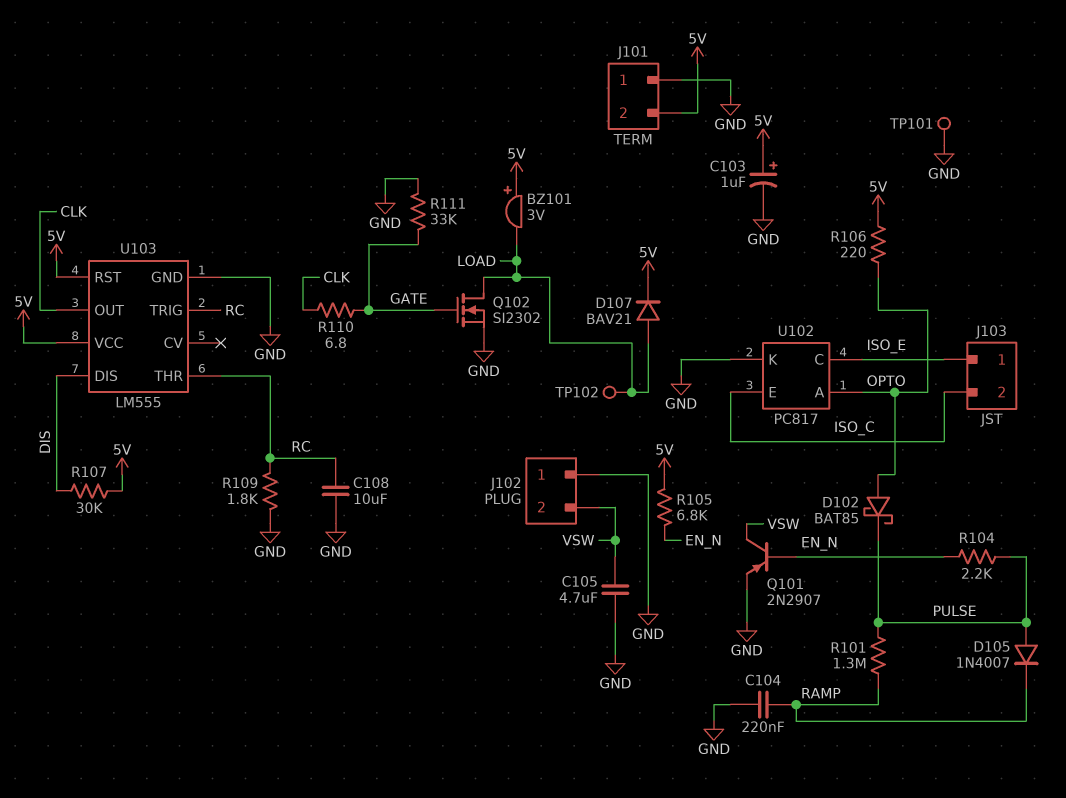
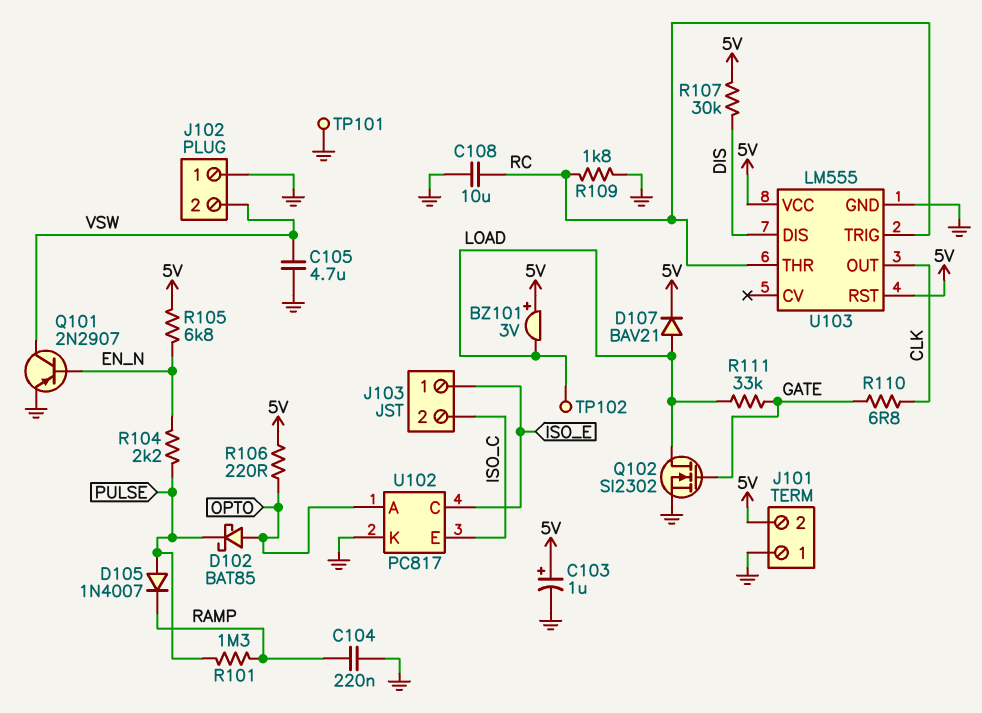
R111: 33k (GATE, GND) -> 33k (GATE, LOAD)

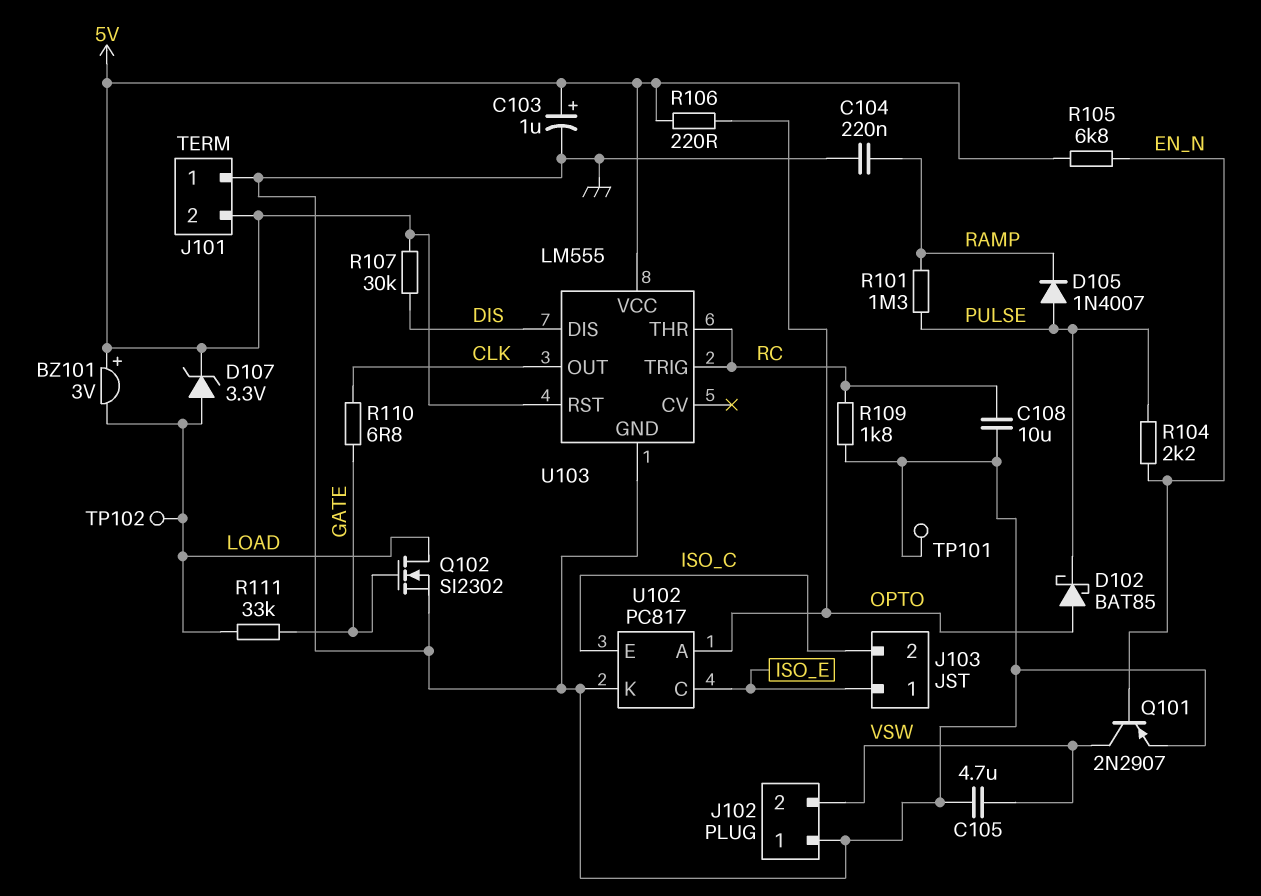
D107: diode BAV21 (A LOAD, K 5V) -> zener 3.3V (A LOAD, K 5V)

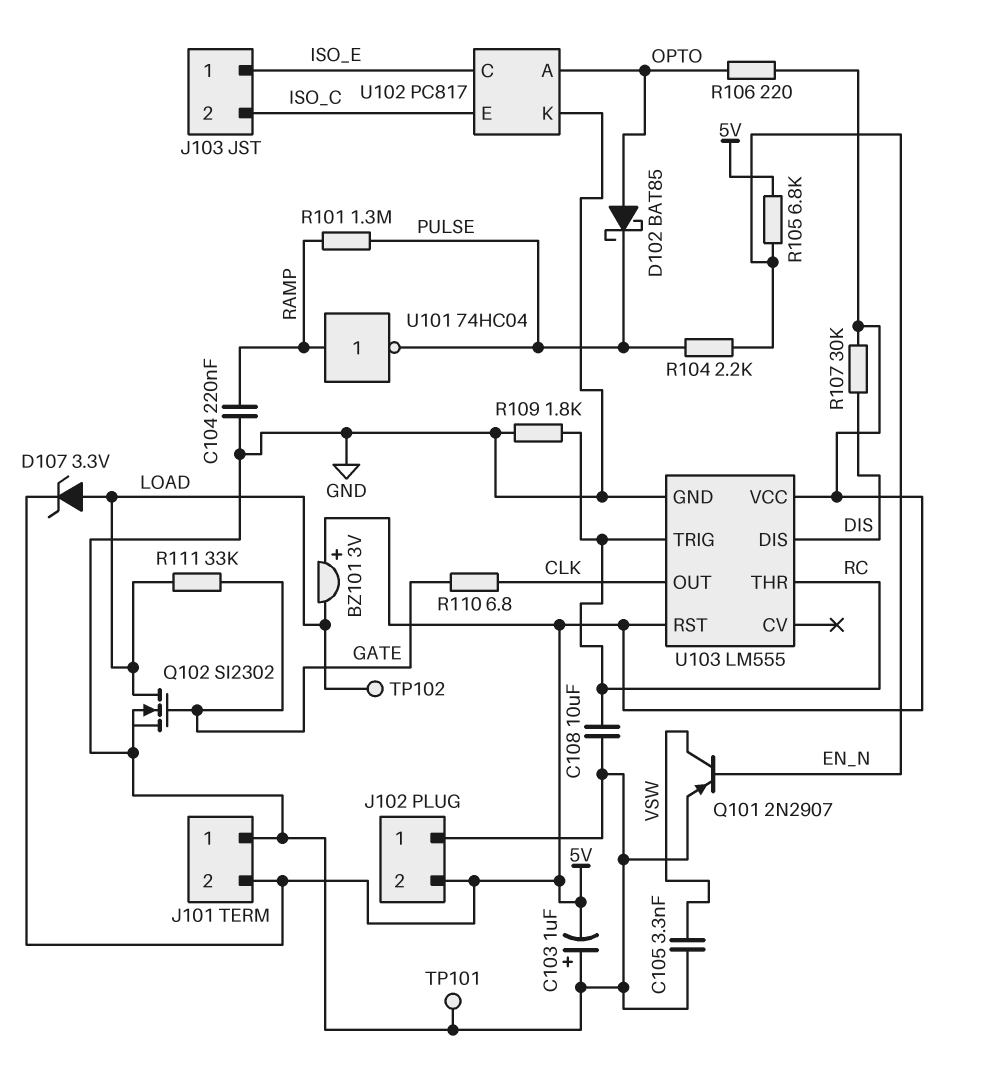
C103: 1uF (plus 5V, minus GND) -> 1uF (plus GND, minus 5V)
C105: 4.7uF (GND, VSW) -> 3.3nF (GND, VSW)
D105: diode 1N4007 (A PULSE, K RAMP) -> none
J102 pin 2: VSW -> 5V
U101: none -> NOT 74HC04 (in RAMP, out PULSE)

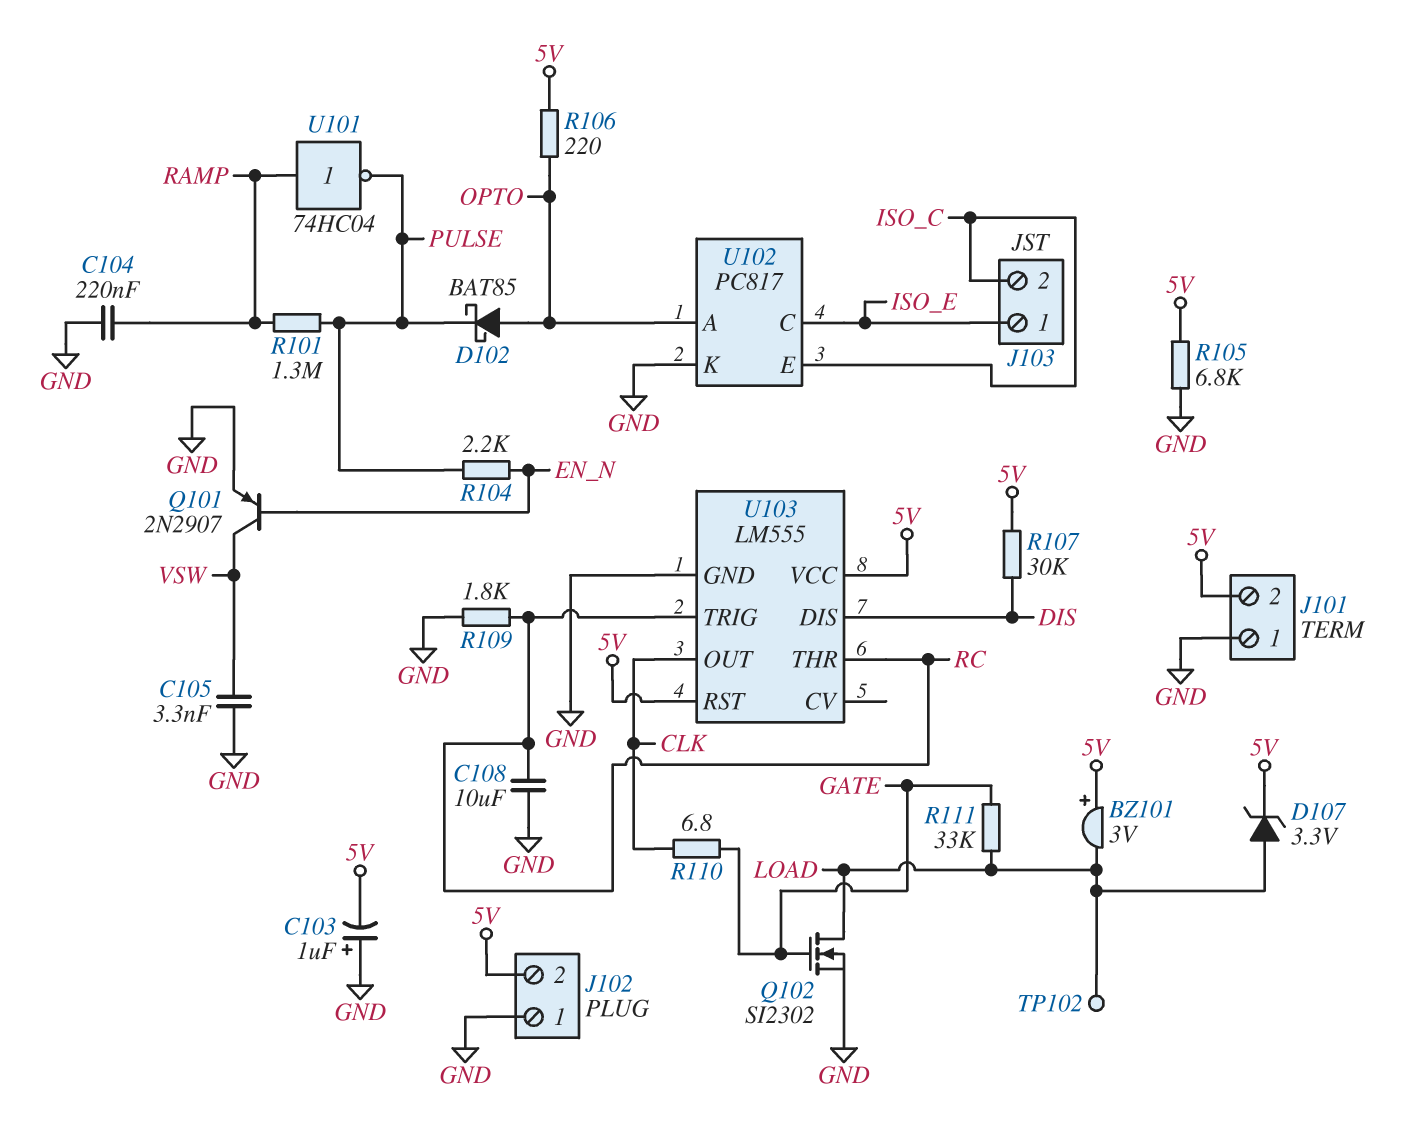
R105: 6.8k (5V, EN_N) -> 6.8k (5V, GND)
TP101: test point (GND) -> none

